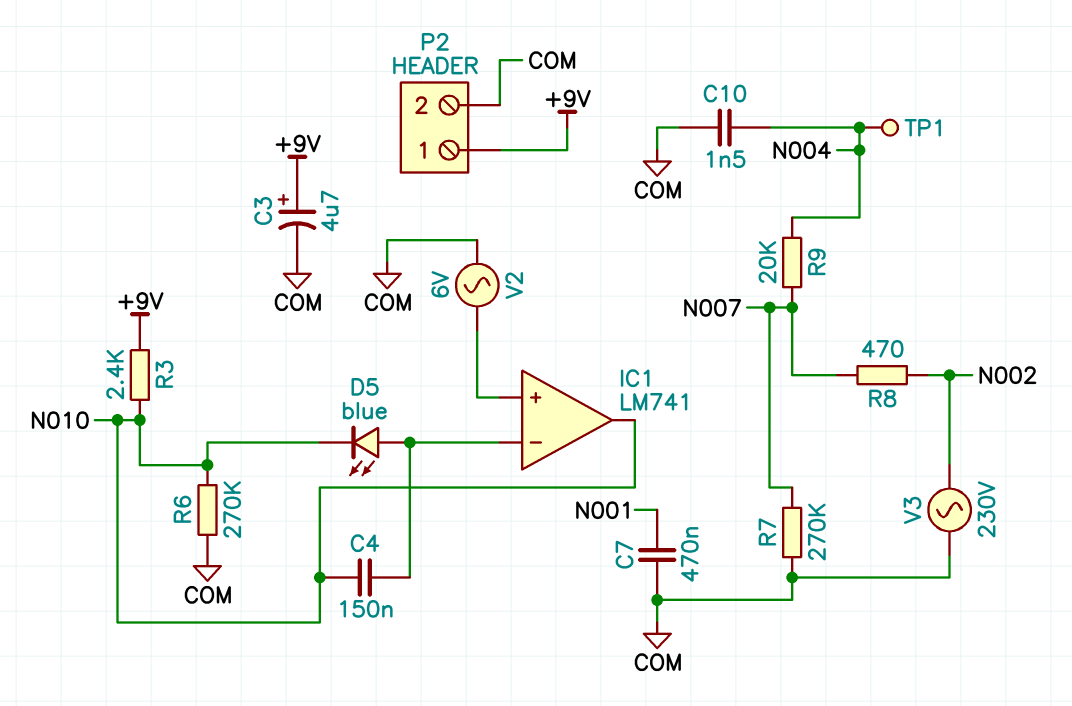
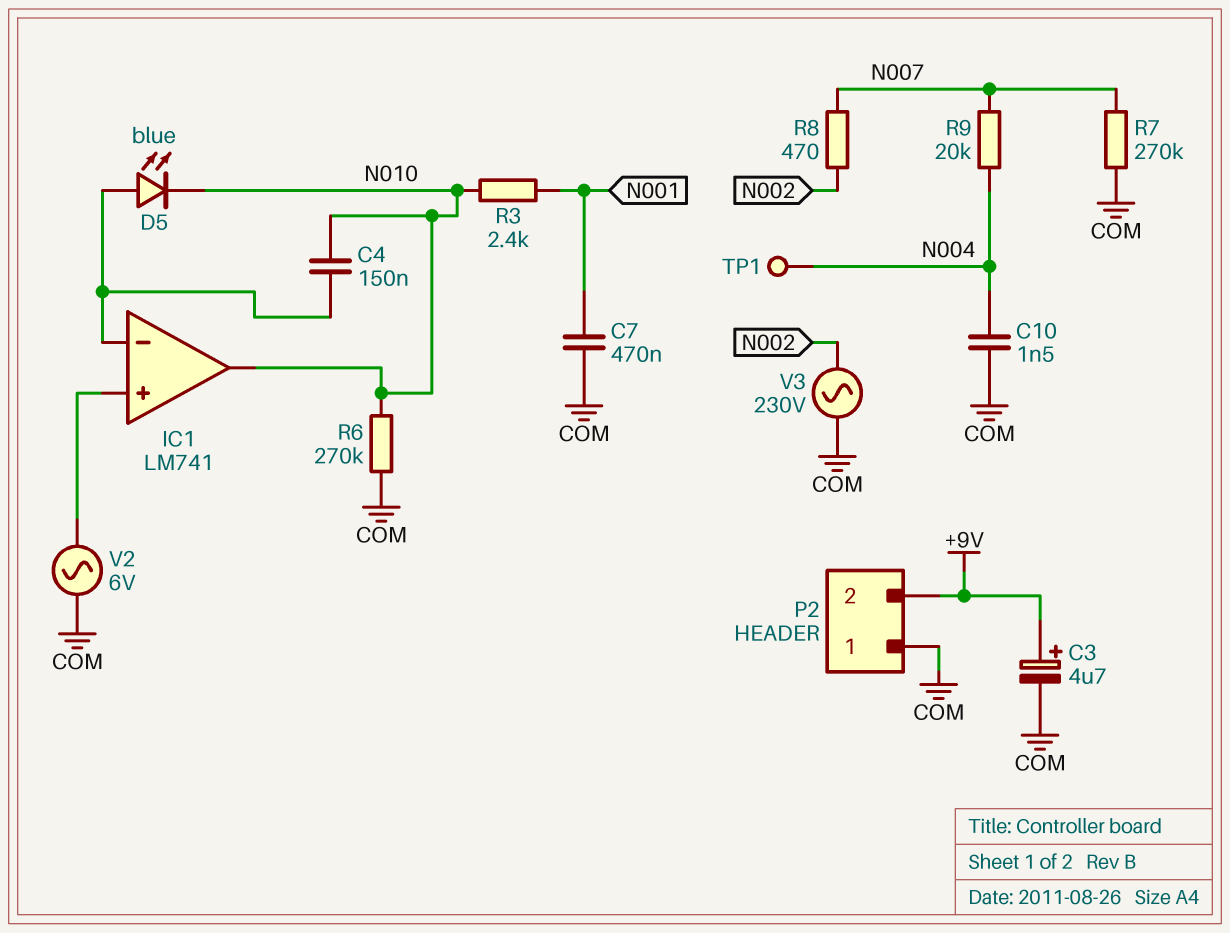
P2 pin 1: +9V -> COM
P2 pin 2: COM -> +9V
R3: 2.4k (+9V, N010) -> 2.4k (N001, N010)

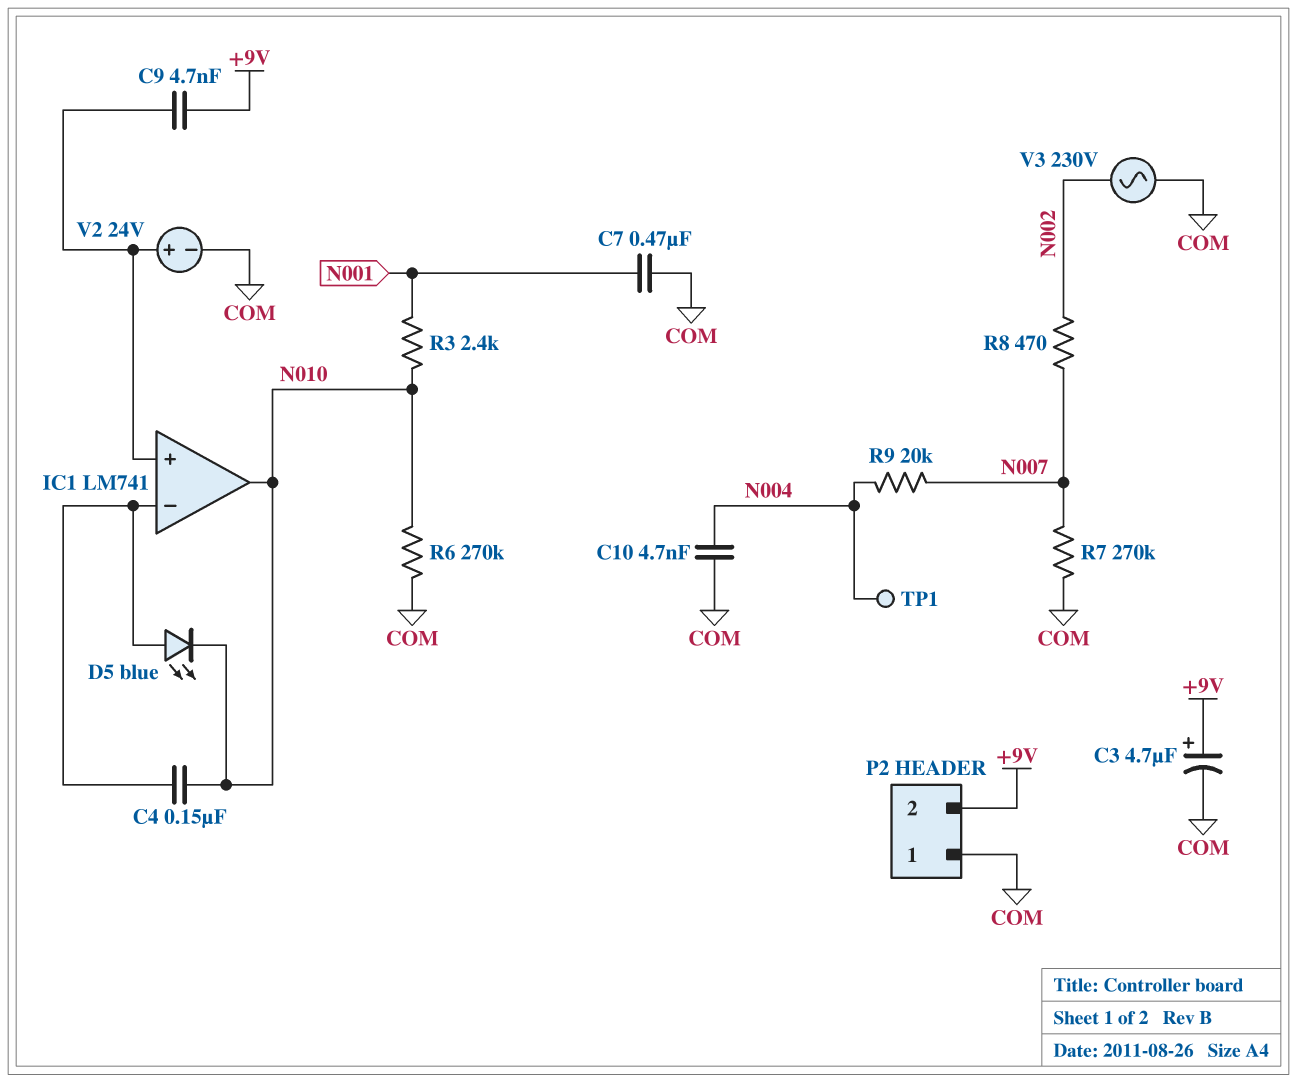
C9: none -> 4.7nF (+9V, IC1/in+)
C10: 1.5nF (COM, N004) -> 4.7nF (COM, N004)
V2: AC 6V (COM, IC1/in+) -> 24V (plus IC1/in+, minus COM)

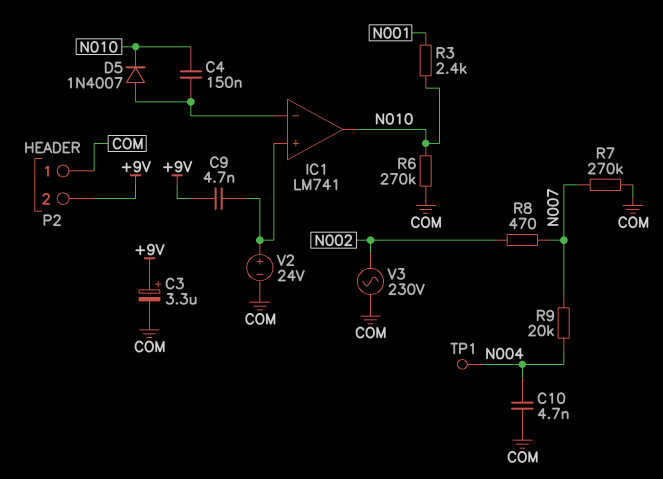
C3: 4.7uF (plus +9V, minus COM) -> 3.3uF (plus +9V, minus COM)
C7: 470nF (COM, N001) -> none
D5: LED blue (A IC1/in-, K N010) -> diode 1N4007 (A IC1/in-, K N010)

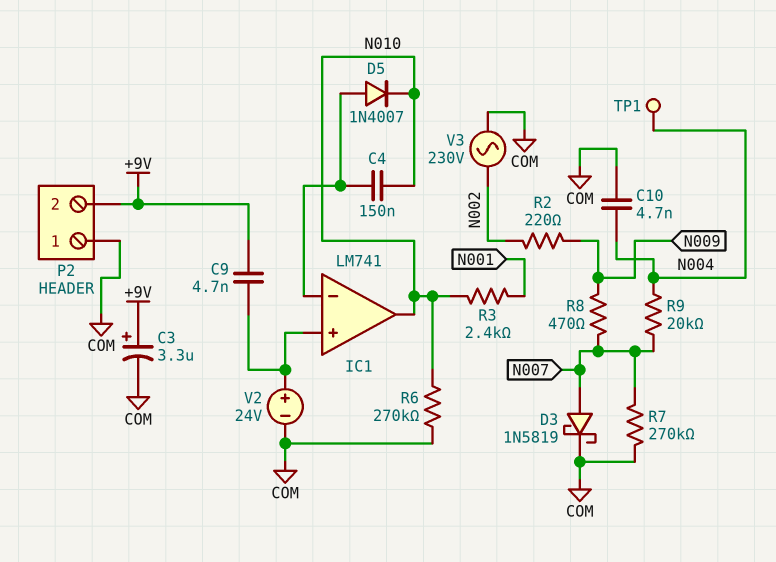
D3: none -> schottky 1N5819 (A N007, K COM)
R2: none -> 220 (N002, N009)
R8: 470 (N002, N007) -> 470 (N007, N009)

